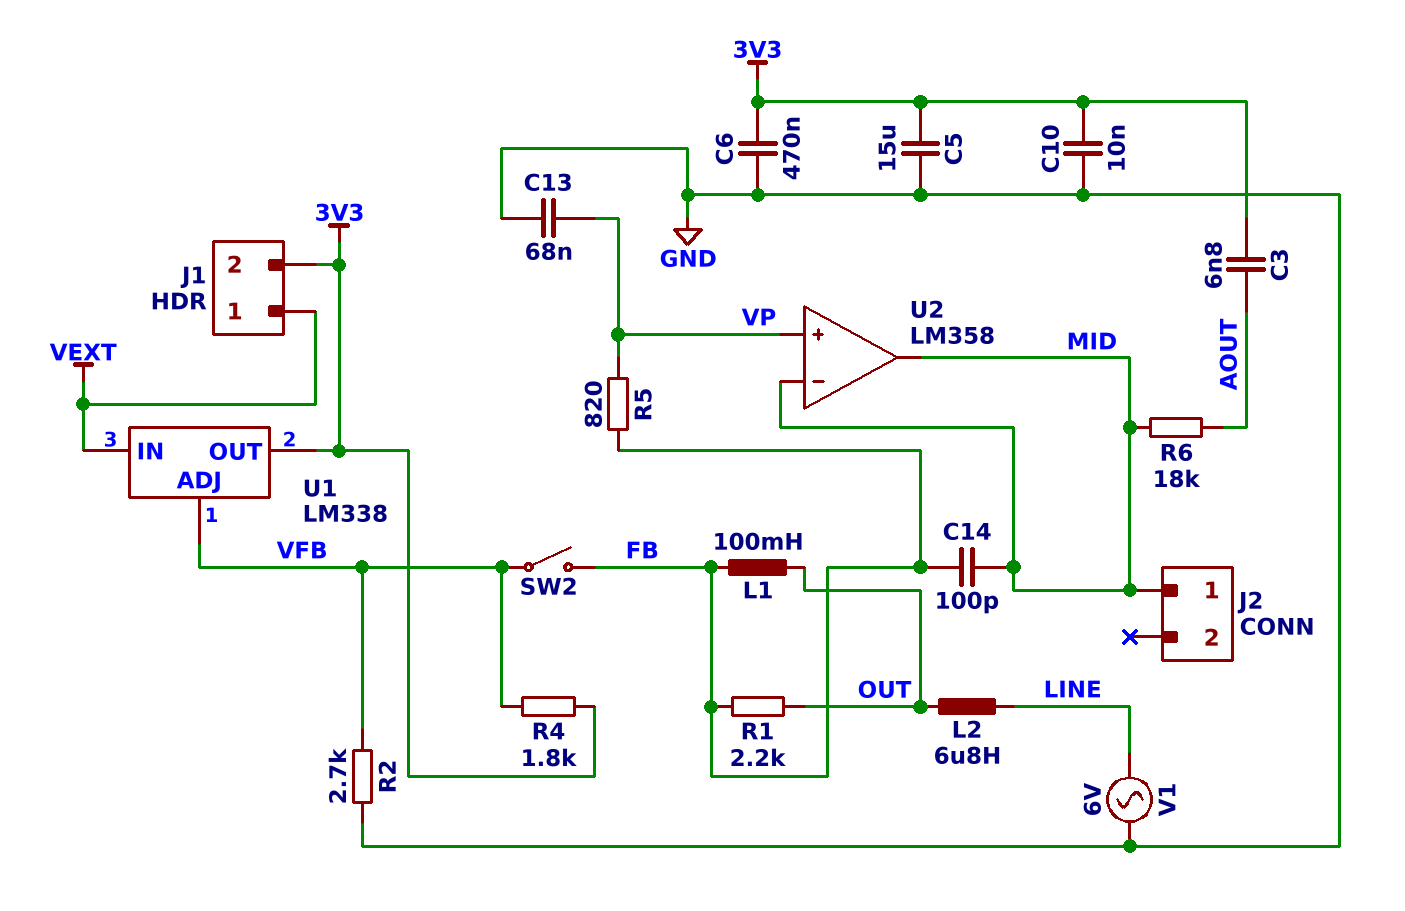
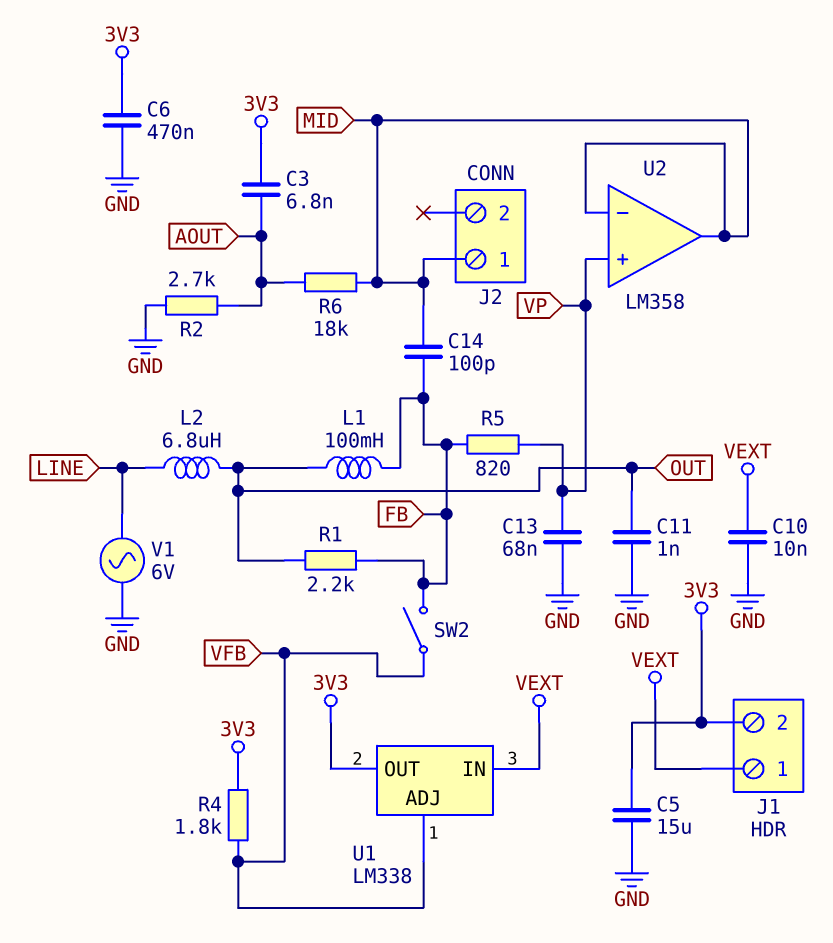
C10: 10nF (3V3, GND) -> 10nF (GND, VEXT)
C11: none -> 1nF (GND, OUT)
R2: 2.7k (GND, VFB) -> 2.7k (AOUT, GND)

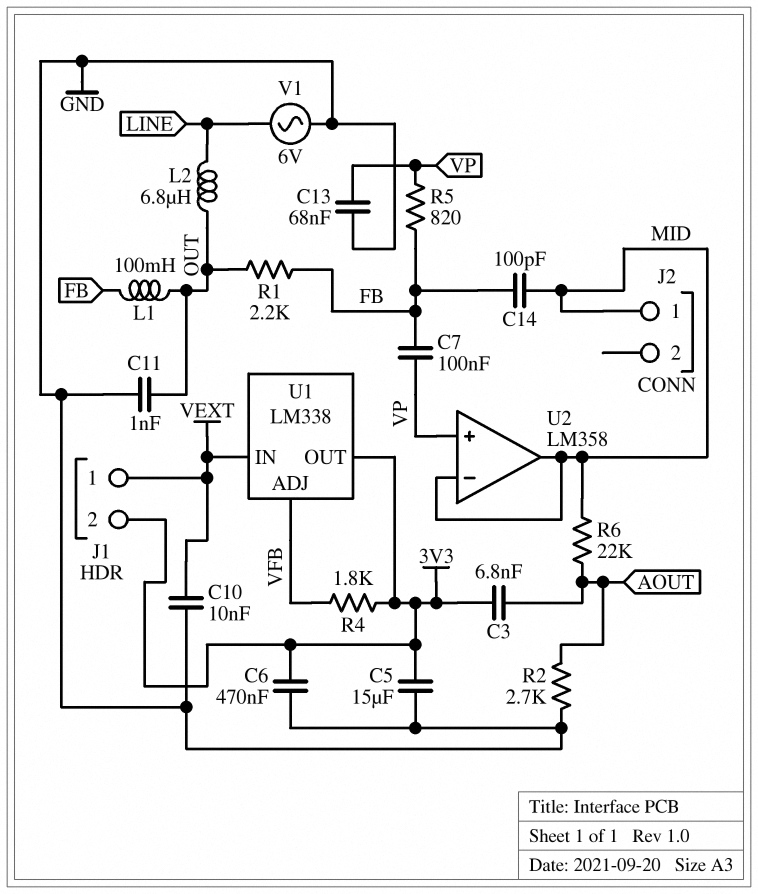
C7: none -> 100nF (FB, VP)
R6: 18k (AOUT, MID) -> 22k (AOUT, MID)
SW2: switch (FB, VFB) -> none

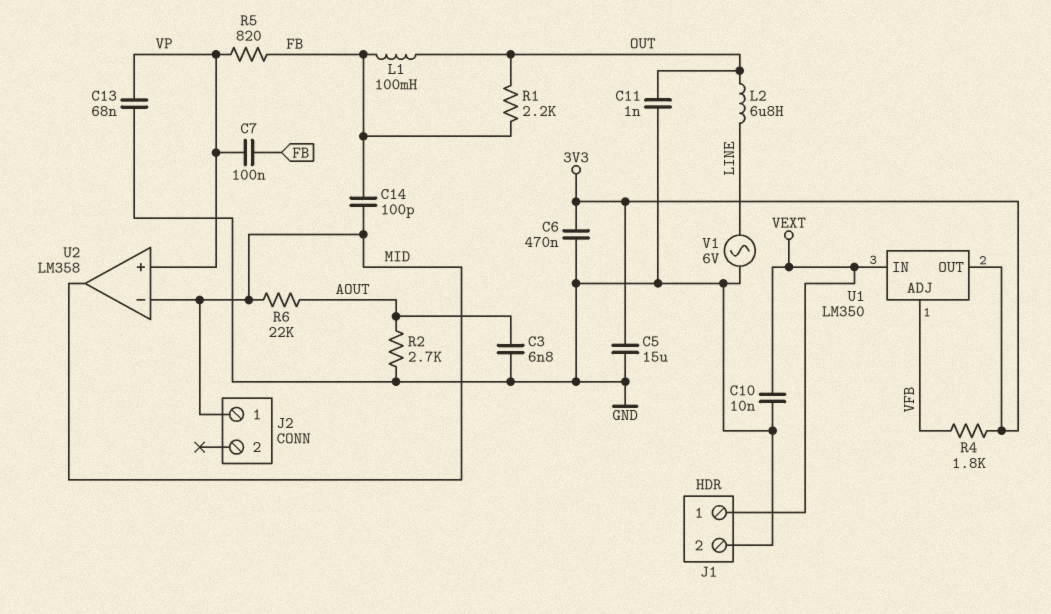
C3: 6.8nF (3V3, AOUT) -> 6.8nF (AOUT, GND)
J1 pin 2: 3V3 -> GND
U1: LM338 -> LM350

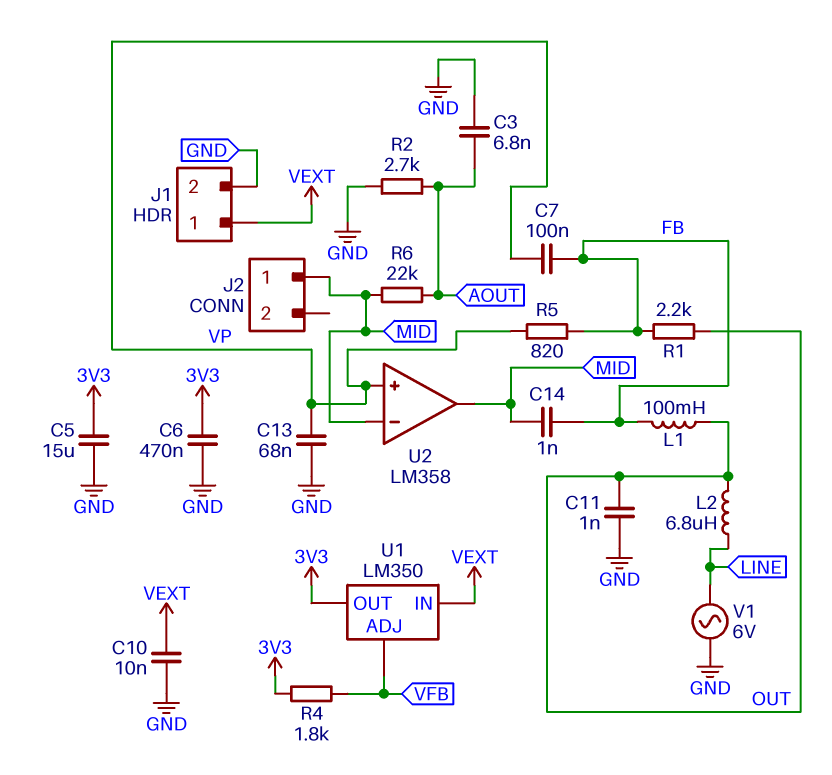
C14: 100pF (FB, MID) -> 1nF (FB, MID)

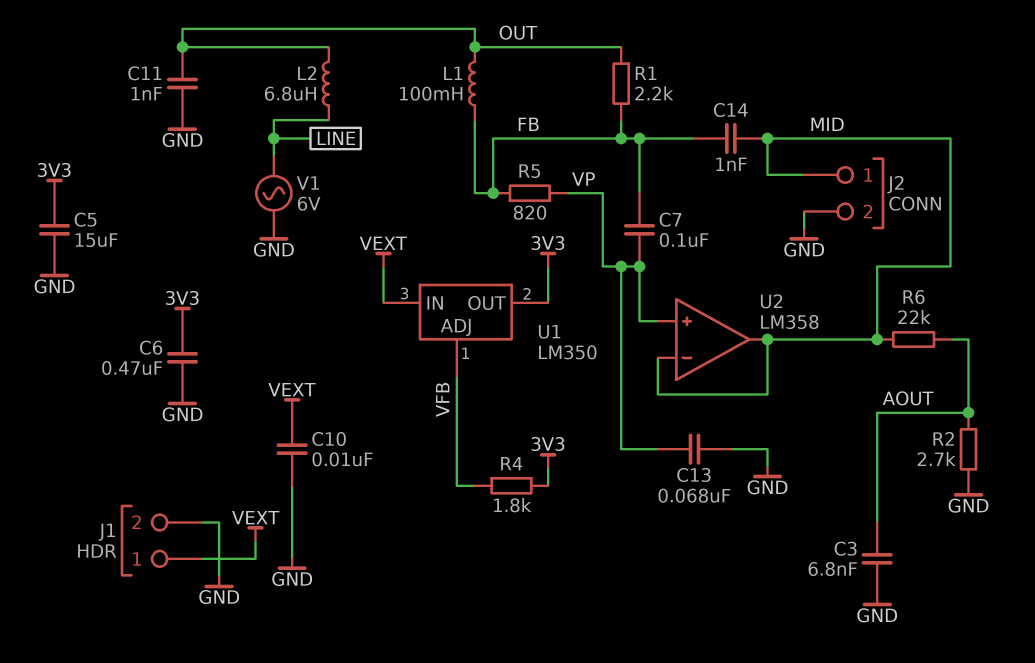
J2 pin 2: none -> GND

